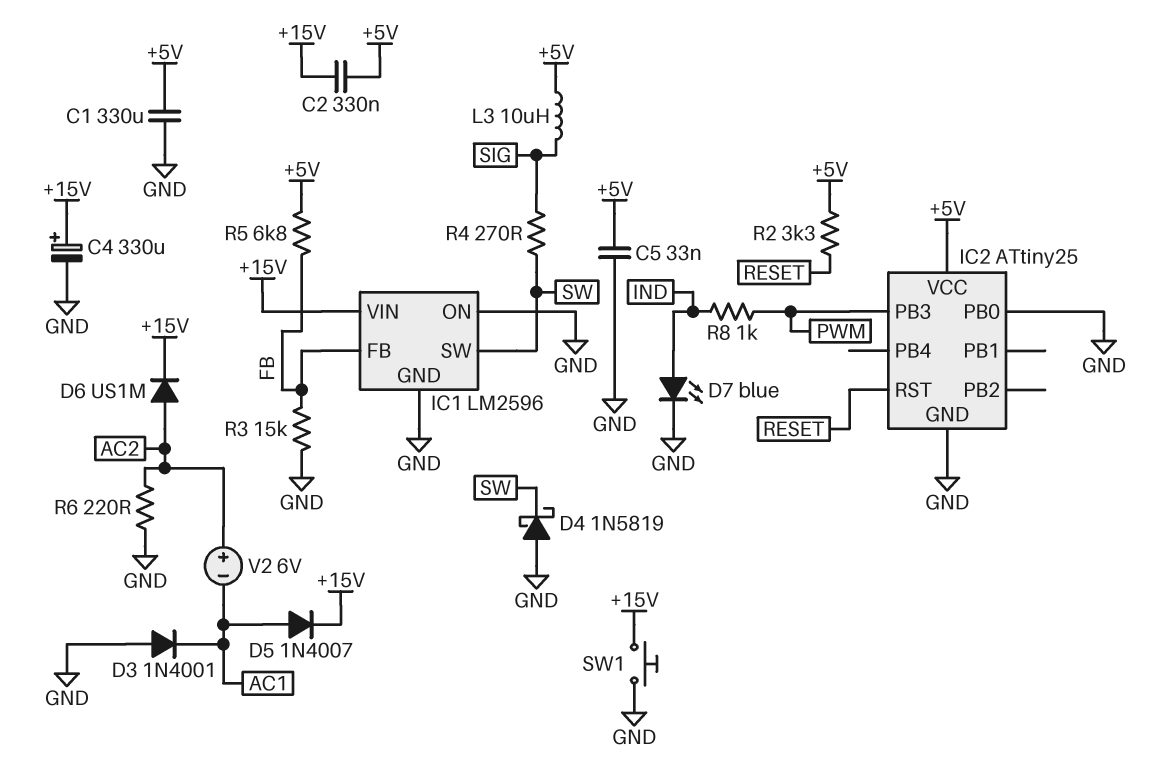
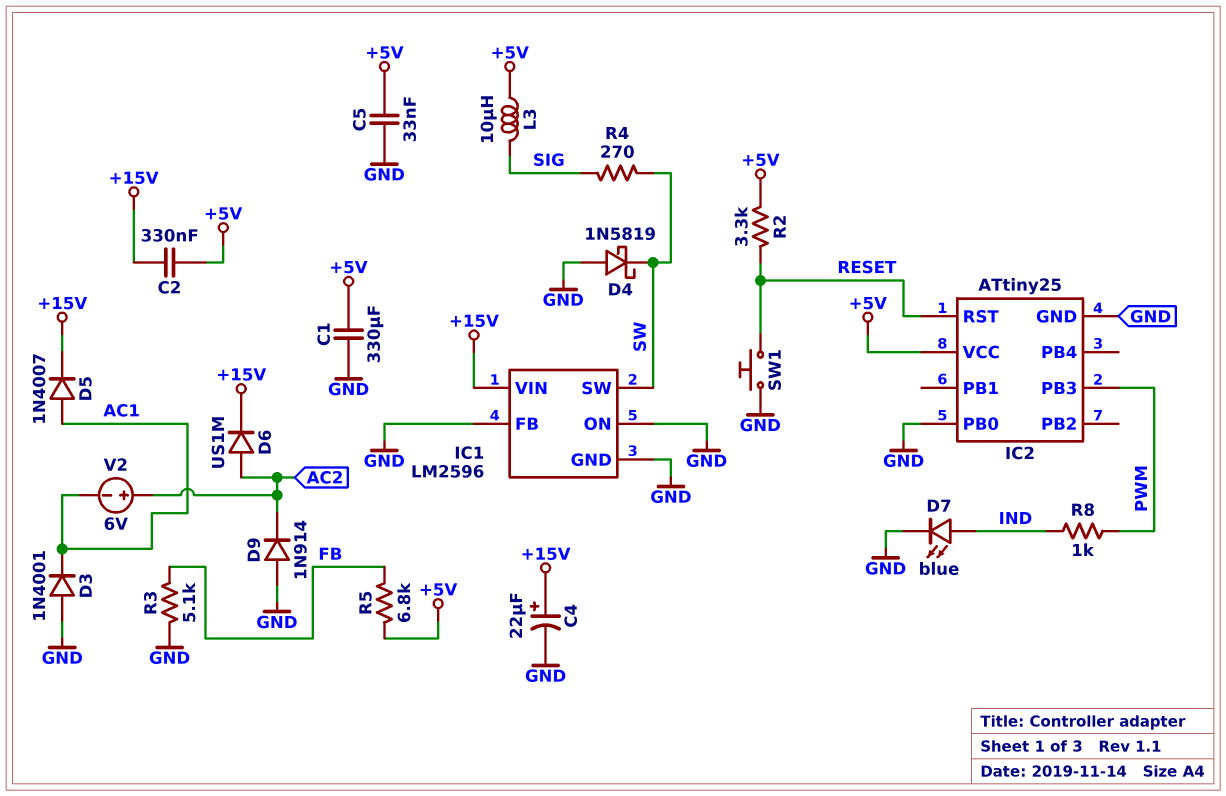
C4: 330uF (plus +15V, minus GND) -> 22uF (plus +15V, minus GND)
D9: none -> diode 1N914 (A GND, K AC2)
IC1 pin FB: FB -> GND
R3: 15k (FB, GND) -> 5.1k (FB, GND)
R6: 220 (AC2, GND) -> none
SW1: button (+15V, GND) -> button (GND, RESET)

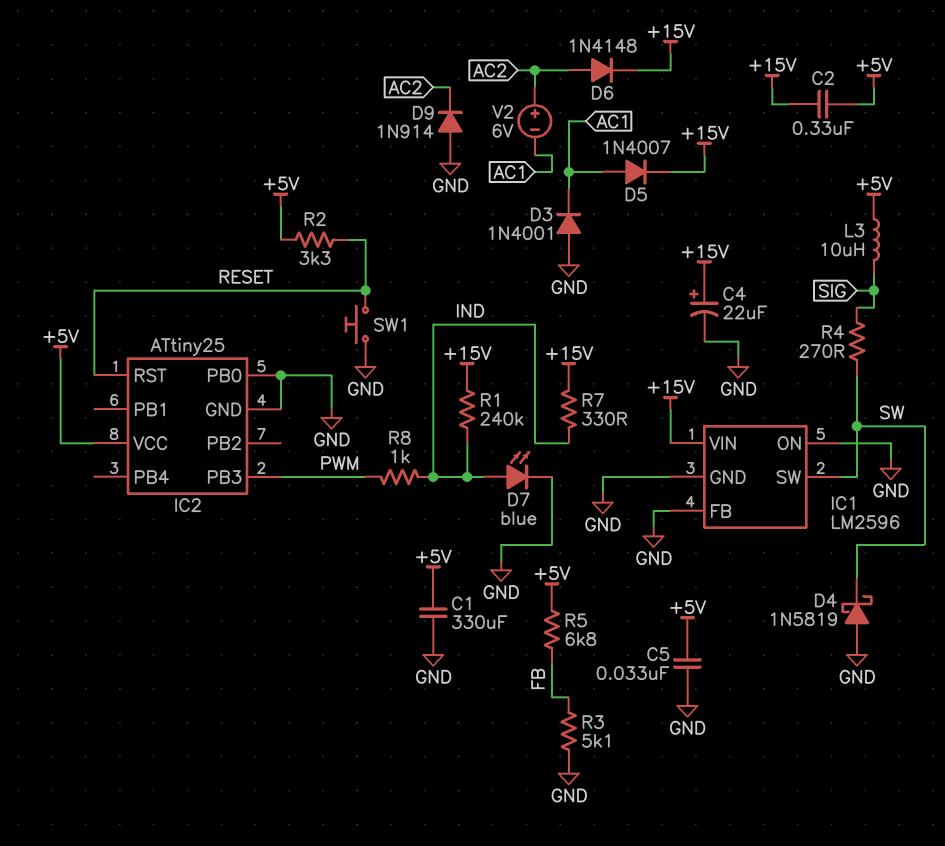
D6: diode US1M (A AC2, K +15V) -> diode 1N4148 (A AC2, K +15V)
R1: none -> 240k (+15V, IND)
R7: none -> 330 (+15V, IND)

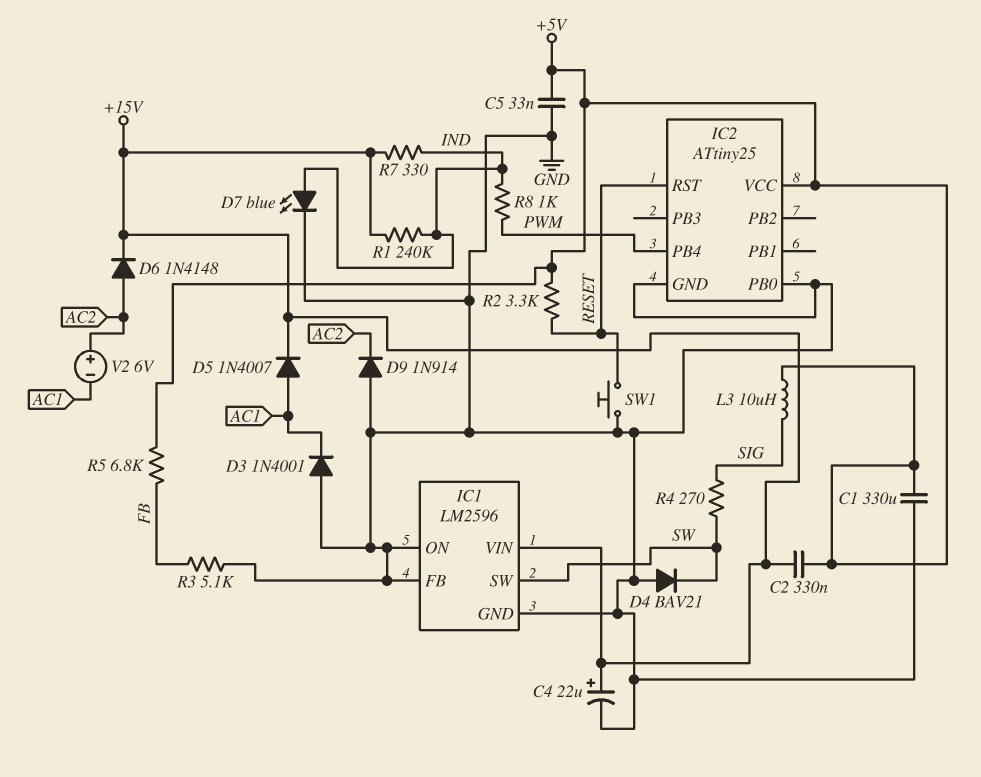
D4: schottky 1N5819 (A GND, K SW) -> diode BAV21 (A GND, K SW)
IC2 pin PB3: PWM -> none
IC2 pin PB4: none -> PWM

